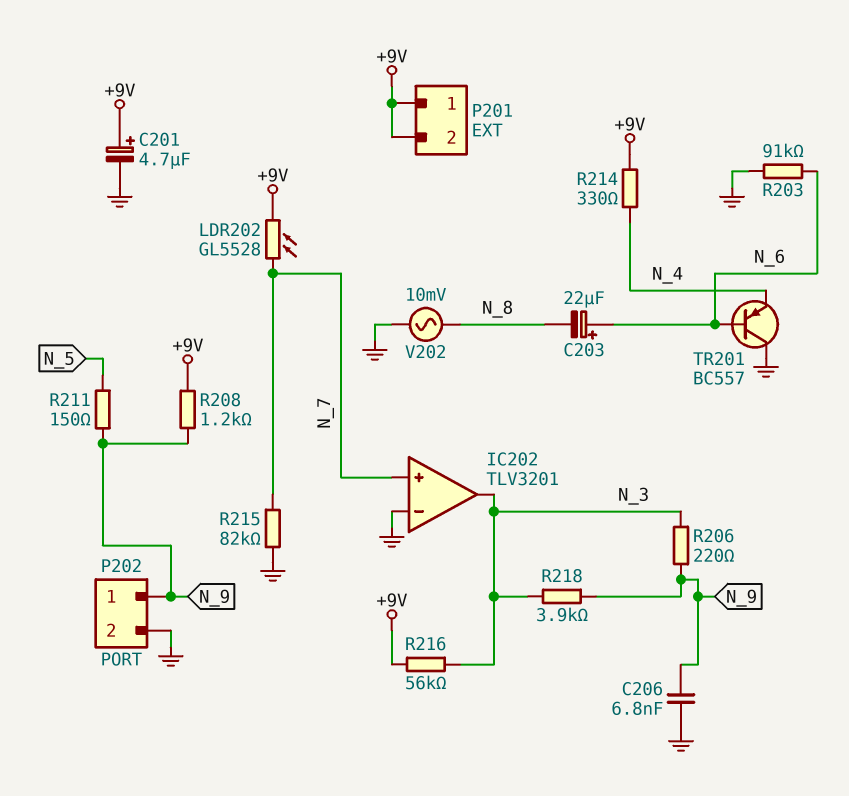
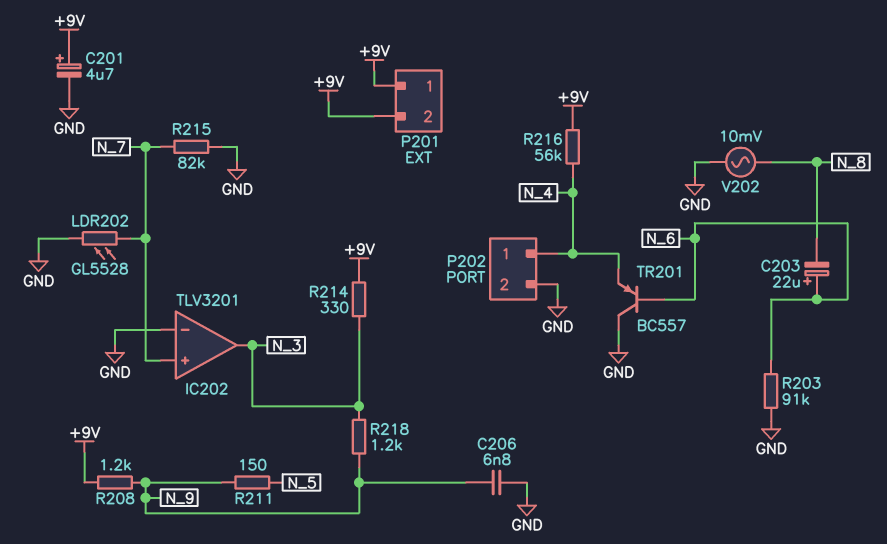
LDR202: GL5528 (+9V, N_7) -> GL5528 (GND, N_7)
P202 pin 1: N_9 -> N_4
R206: 220 (N_3, N_9) -> none
R214: 330 (+9V, N_4) -> 330 (+9V, N_3)
R216: 56k (+9V, N_3) -> 56k (+9V, N_4)
R218: 3.9k (N_3, N_9) -> 1.2k (N_3, N_9)

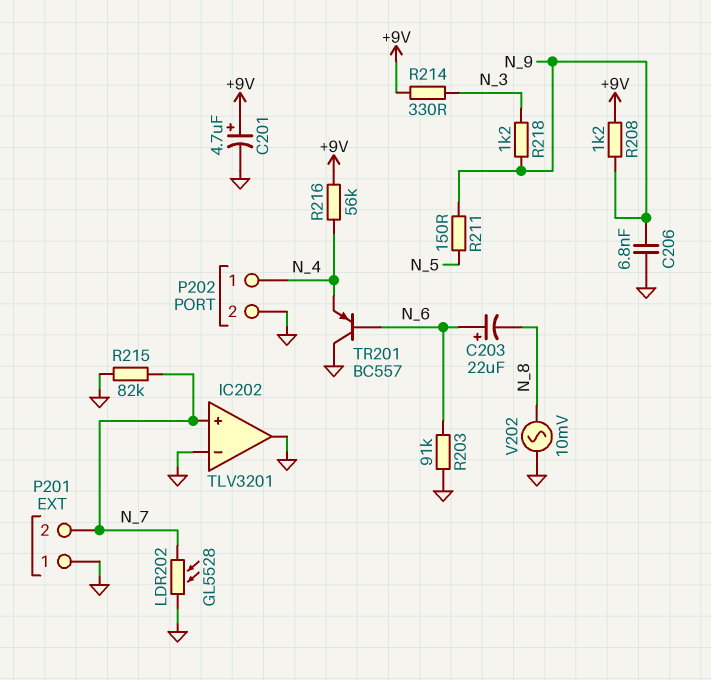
IC202 pin out: N_3 -> GND
P201 pin 1: +9V -> GND
P201 pin 2: +9V -> N_7

